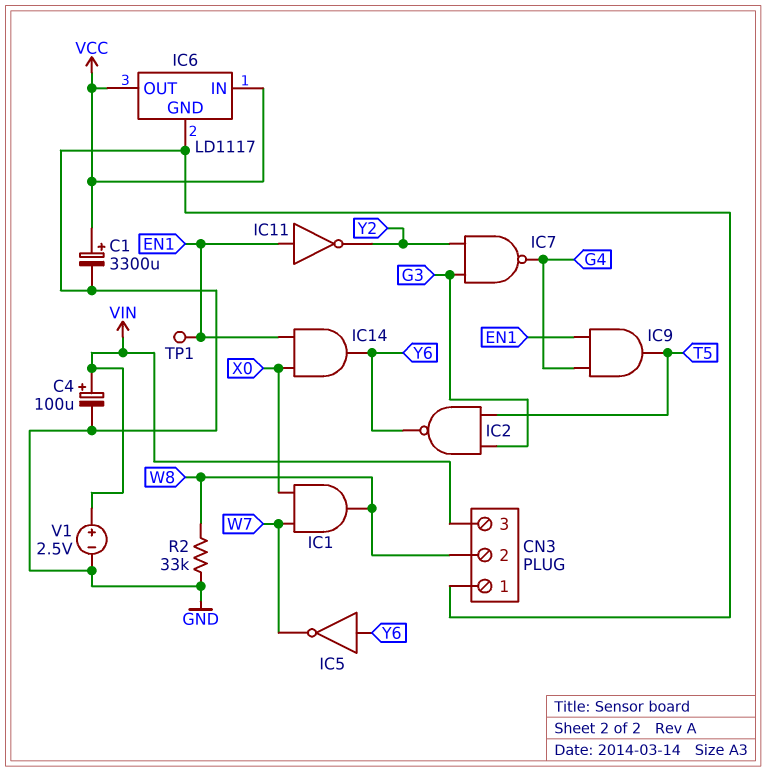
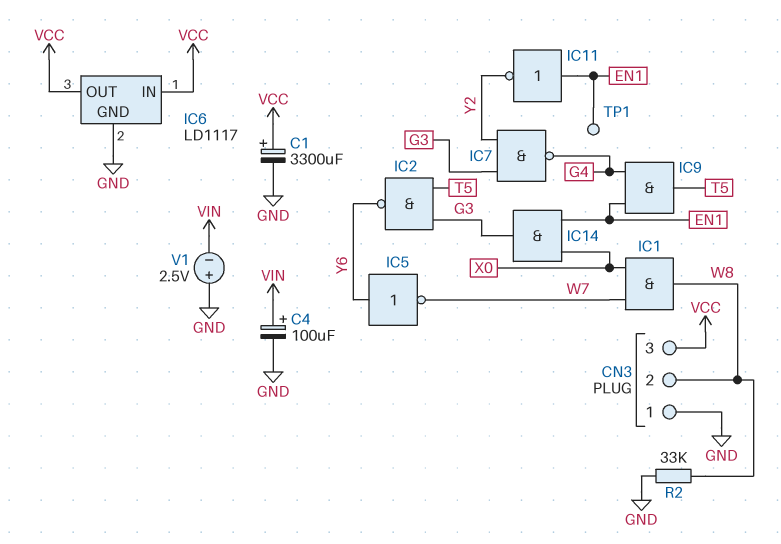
CN3 pin 3: VIN -> VCC
IC14: AND (in EN1, in X0, out Y6) -> AND (in EN1, in X0, out G3)
V1: 2.5V (plus VIN, minus GND) -> 2.5V (plus GND, minus VIN)

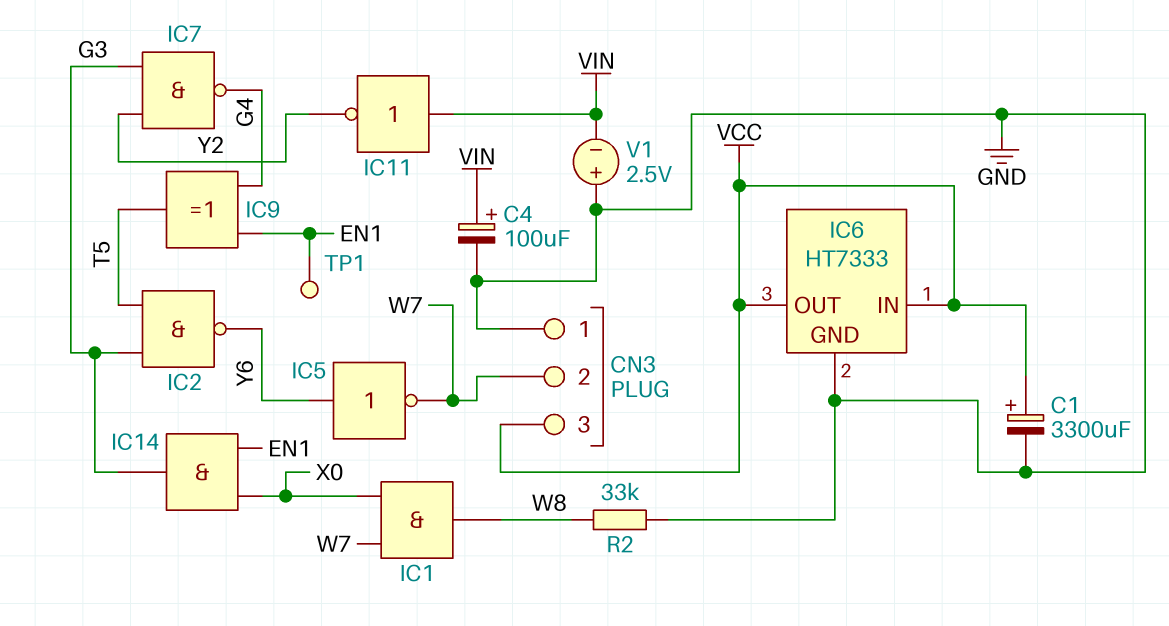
CN3 pin 2: W8 -> W7
IC6: LD1117 -> HT7333
IC9: AND (in EN1, in G4, out T5) -> XOR (in EN1, in G4, out T5)
IC11: NOT (in EN1, out Y2) -> NOT (in VIN, out Y2)

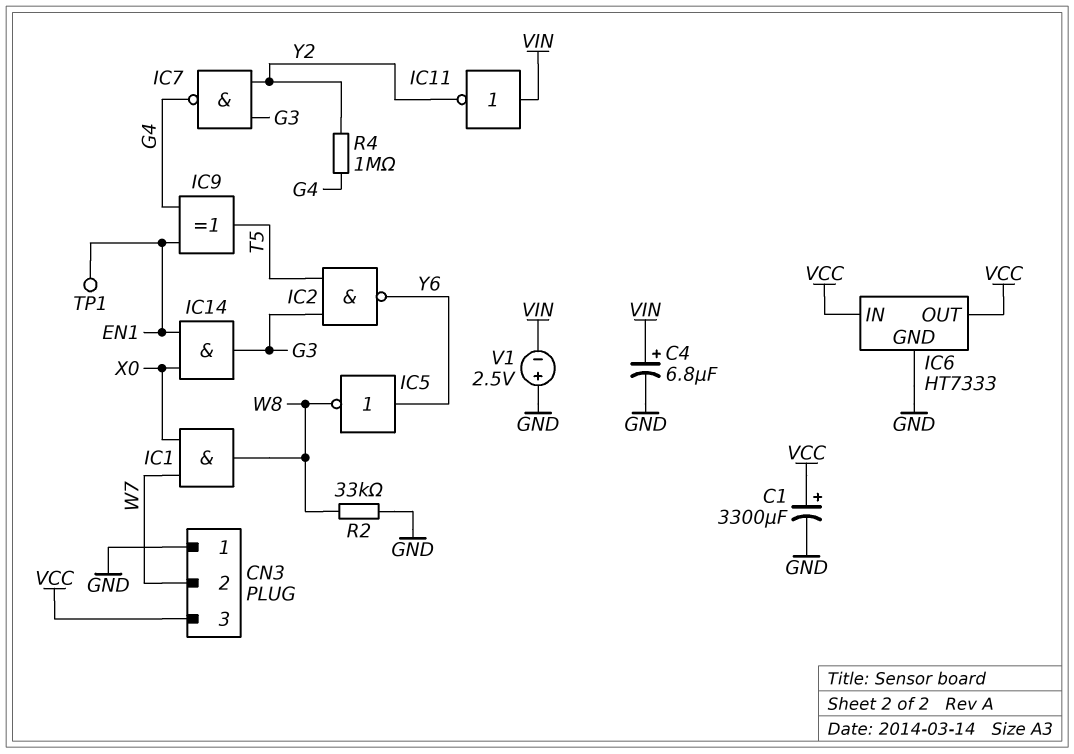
C4: 100uF (plus VIN, minus GND) -> 6.8uF (plus VIN, minus GND)
IC5: NOT (in Y6, out W7) -> NOT (in Y6, out W8)
R4: none -> 1M (G4, Y2)

